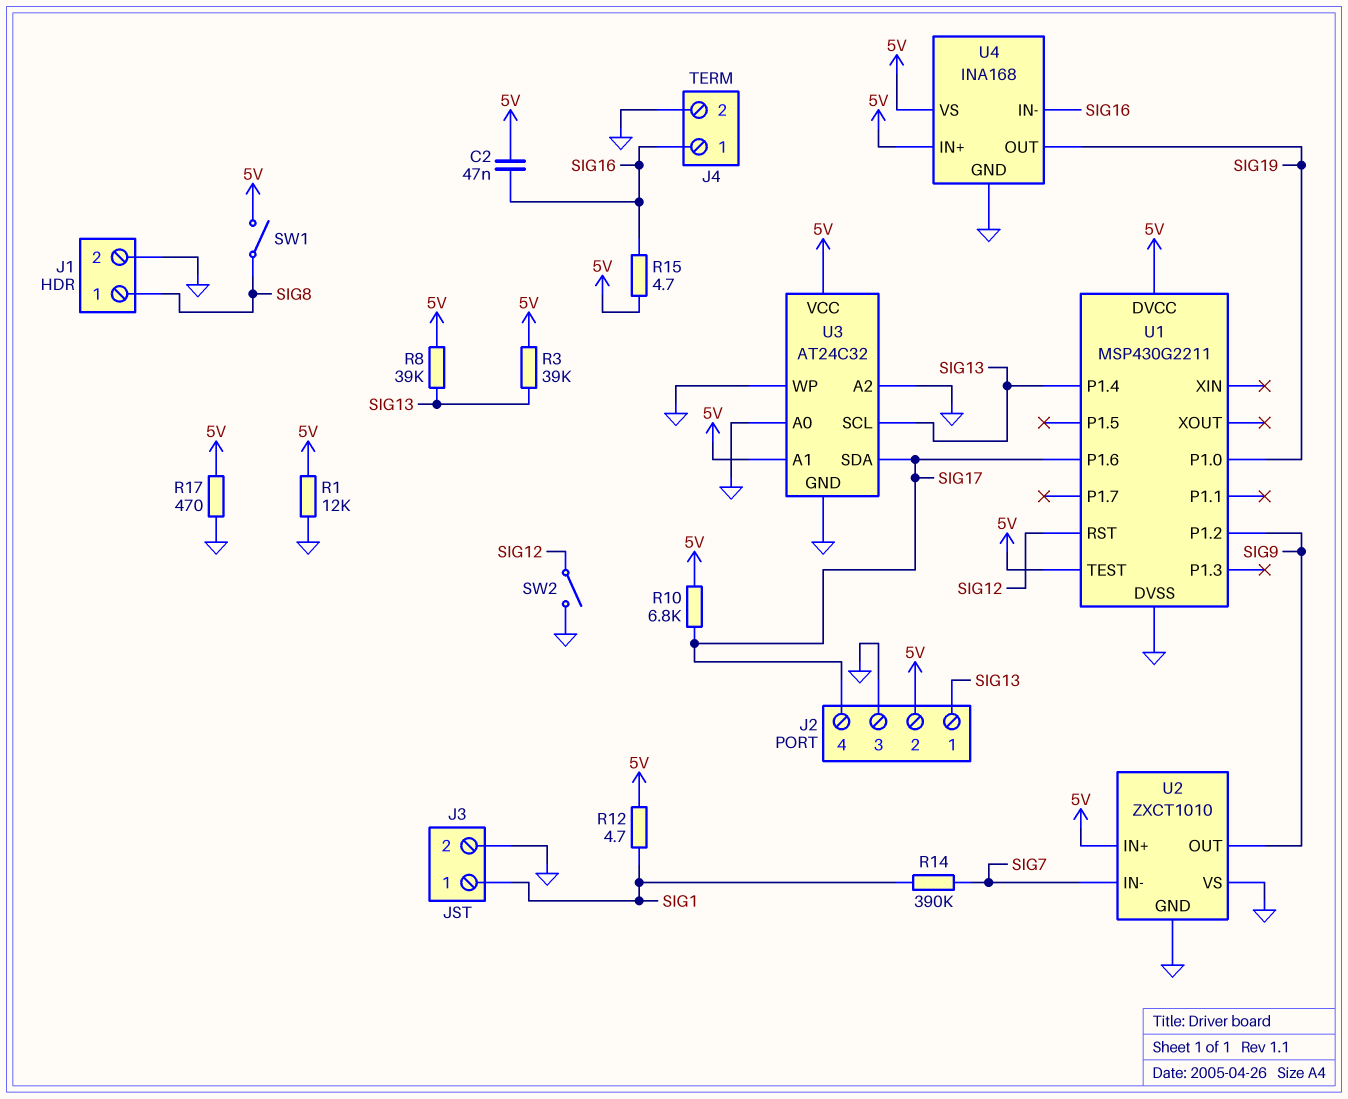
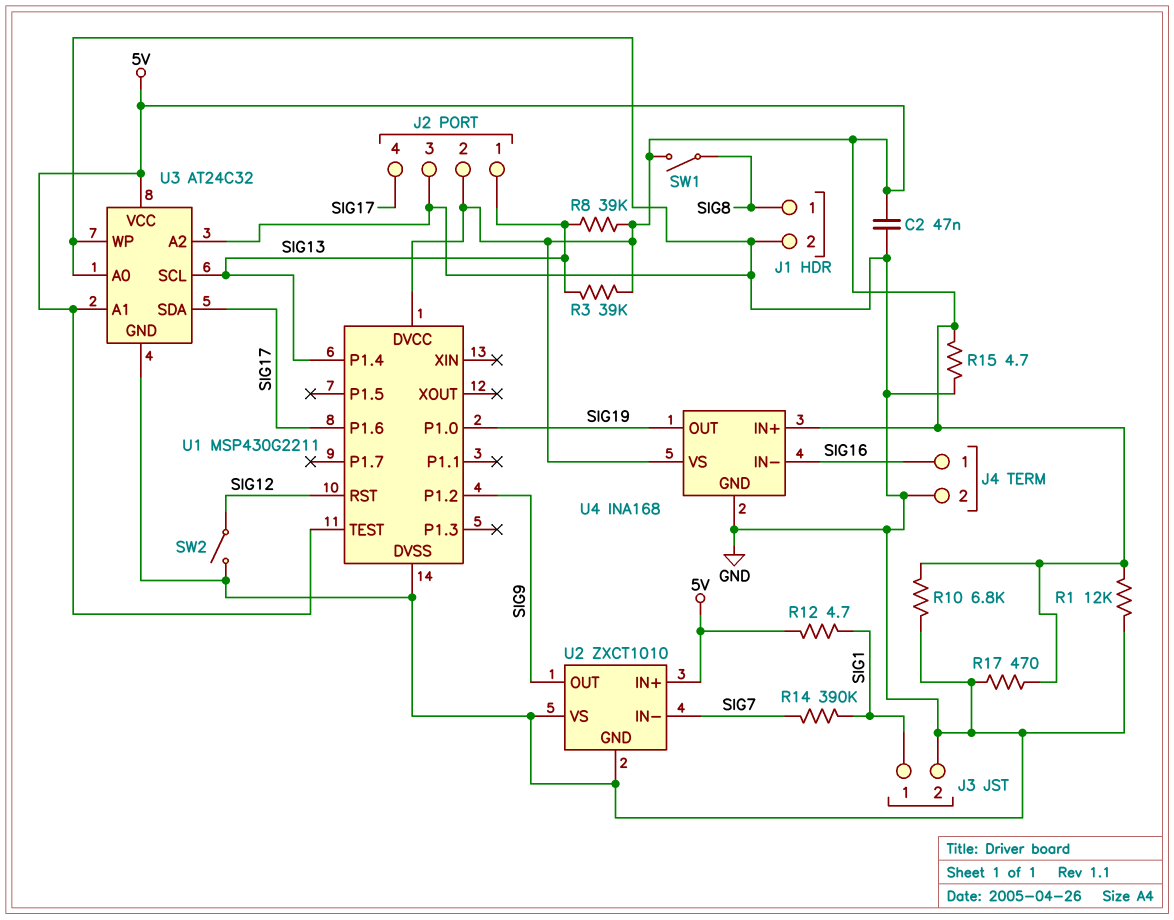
C2: 47nF (5V, SIG16) -> 47nF (5V, GND)
R10: 6.8k (5V, SIG17) -> 6.8k (5V, GND)
R15: 4.7 (5V, SIG16) -> 4.7 (5V, GND)

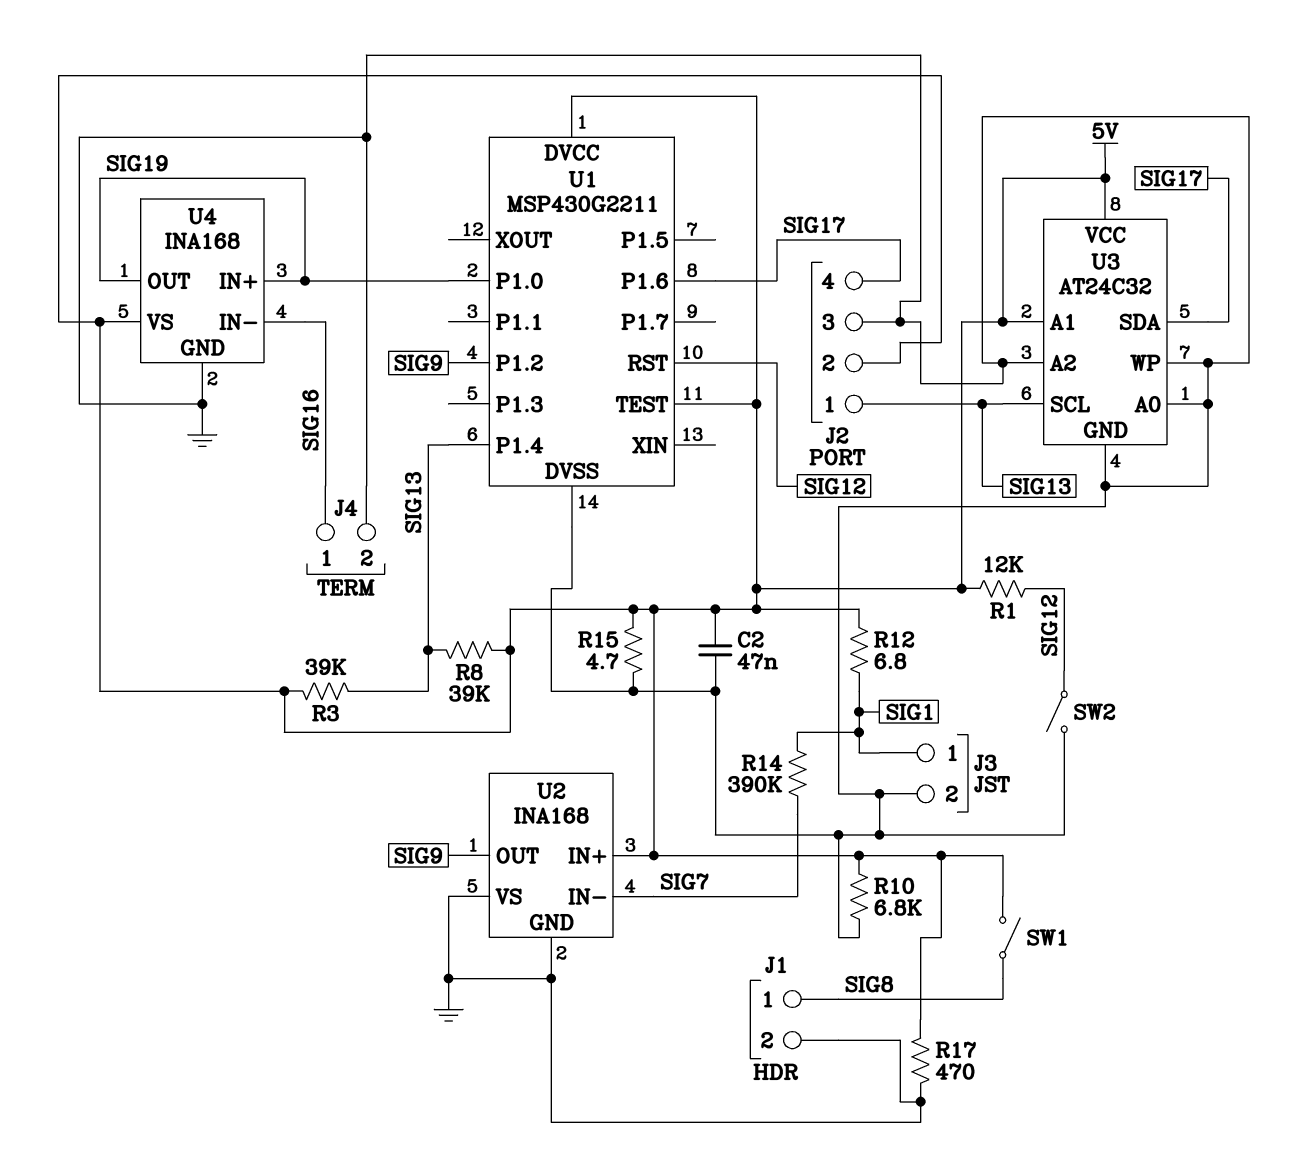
R1: 12k (5V, GND) -> 12k (5V, SIG12)
R12: 4.7 (5V, SIG1) -> 6.8 (5V, SIG1)
U2: ZXCT1010 -> INA168
U4 pin IN+: 5V -> SIG19

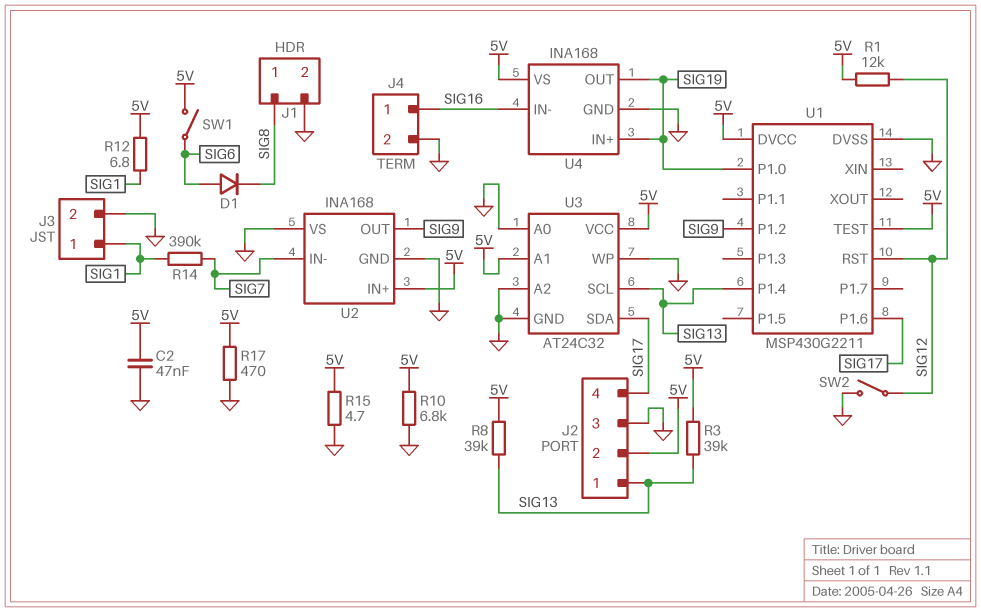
D1: none -> diode (A SIG6, K SIG8)
SW1: switch (5V, SIG8) -> switch (5V, SIG6)

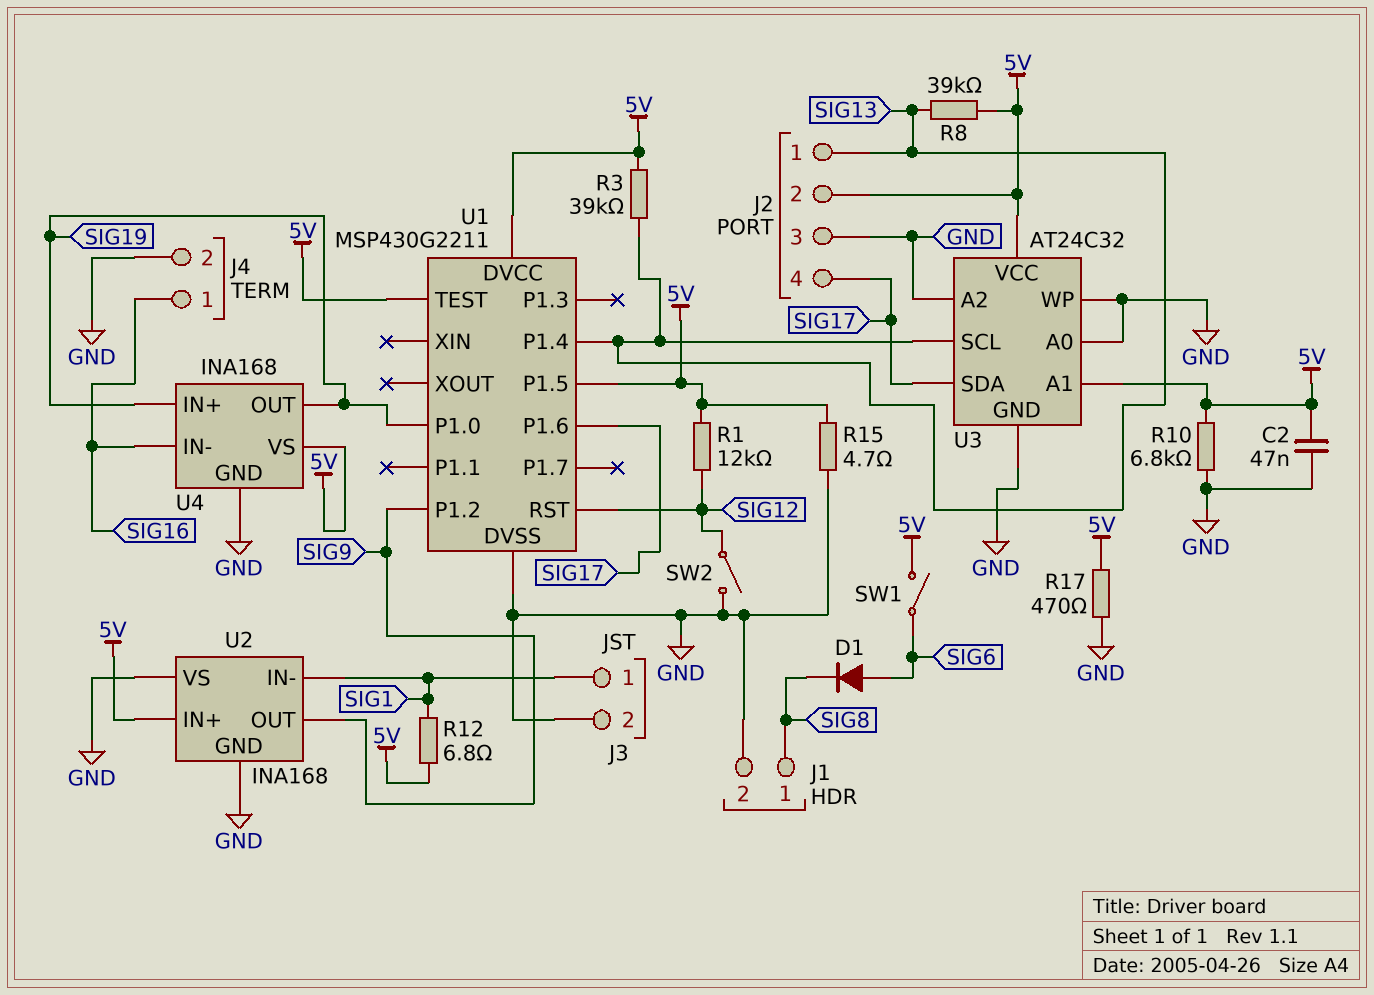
R14: 390k (SIG1, SIG7) -> none
U1 pin P1.5: none -> 5V
U2 pin IN-: SIG7 -> SIG1

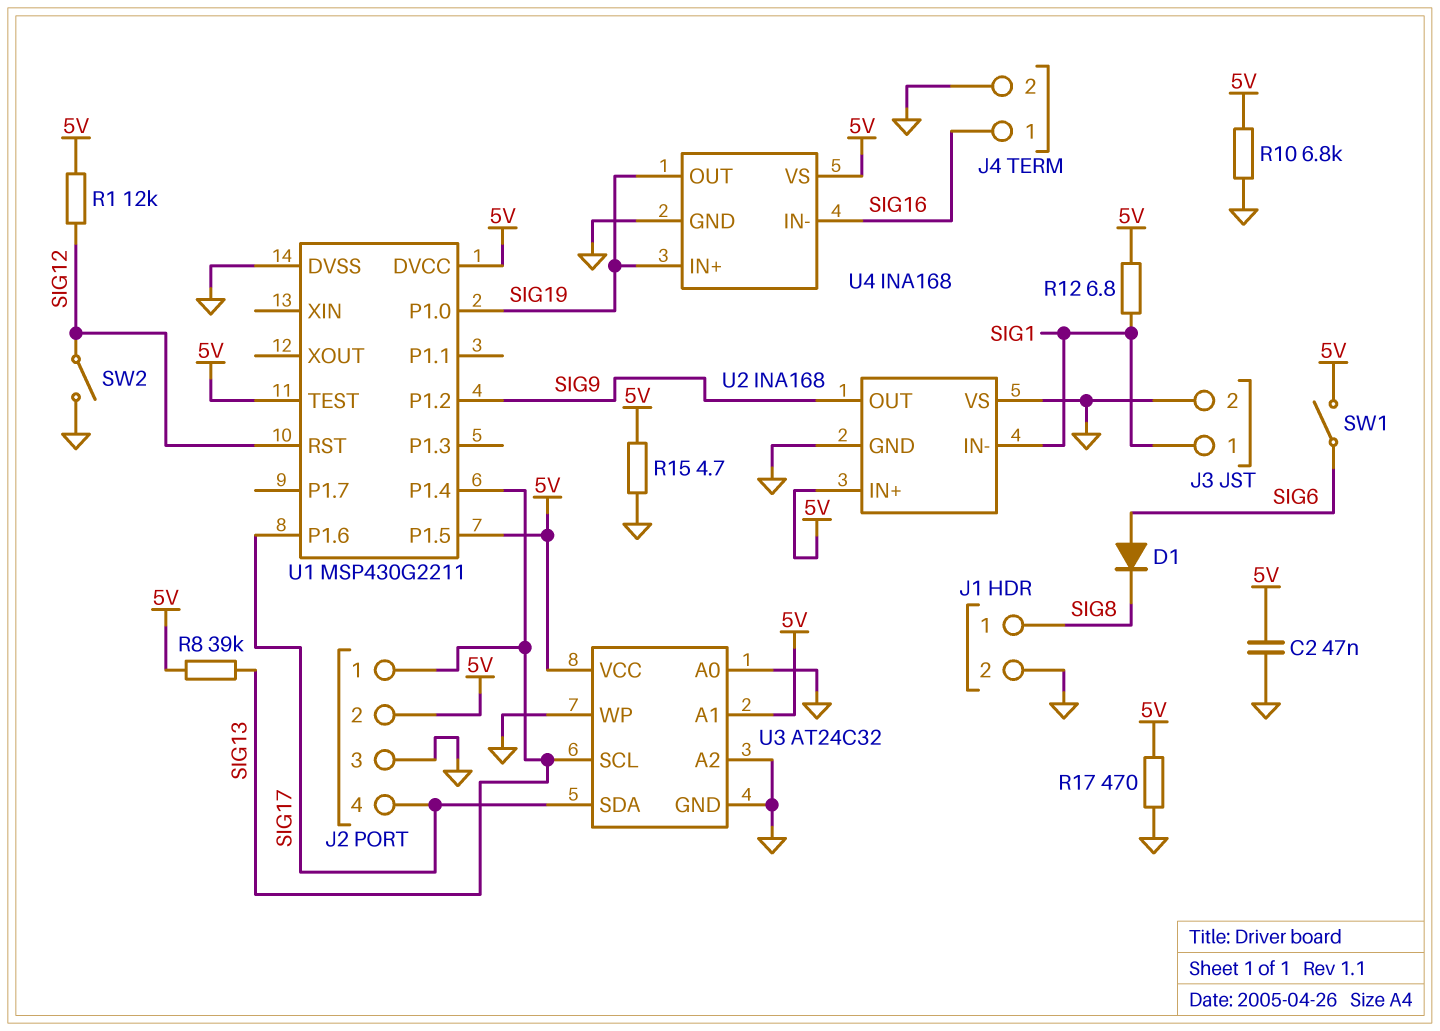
R3: 39k (5V, SIG13) -> none

